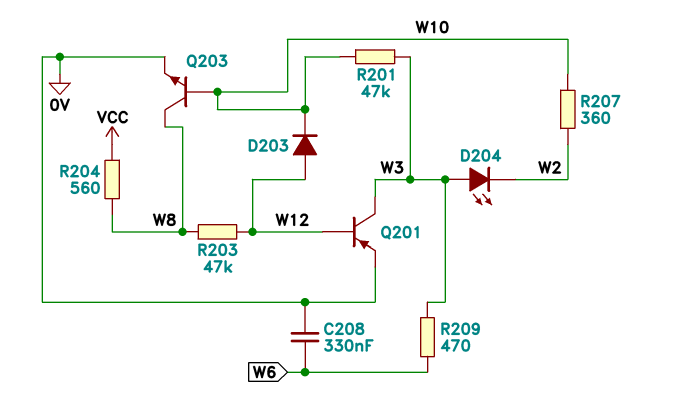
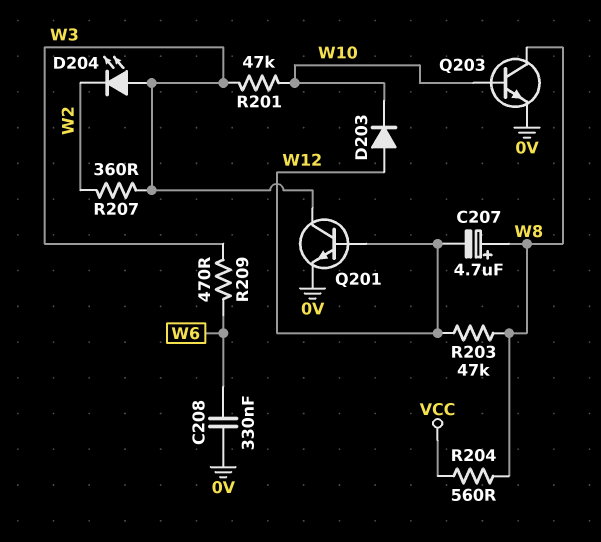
C207: none -> 4.7uF (plus W8, minus W12)
Q201: PNP (B W12, C W3, E 0V) -> NPN (B W12, C W3, E 0V)
R207: 360 (W2, W10) -> 360 (W2, W3)

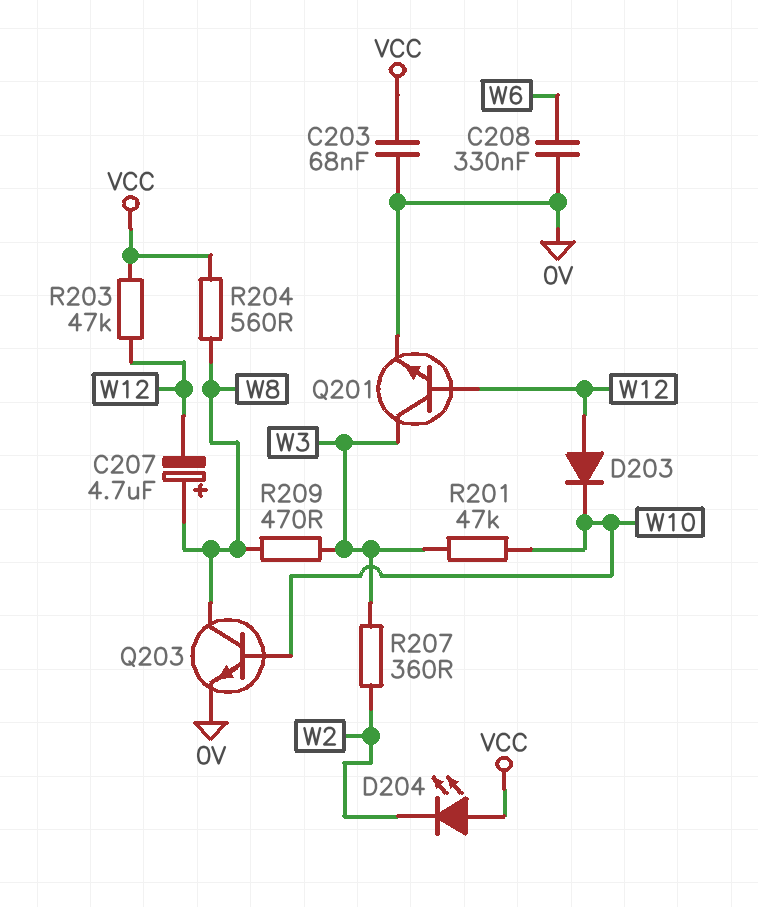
C203: none -> 68nF (0V, VCC)
D204: LED (A W3, K W2) -> LED (A VCC, K W2)
R203: 47k (W8, W12) -> 47k (VCC, W12)
R209: 470 (W3, W6) -> 470 (W3, W8)

